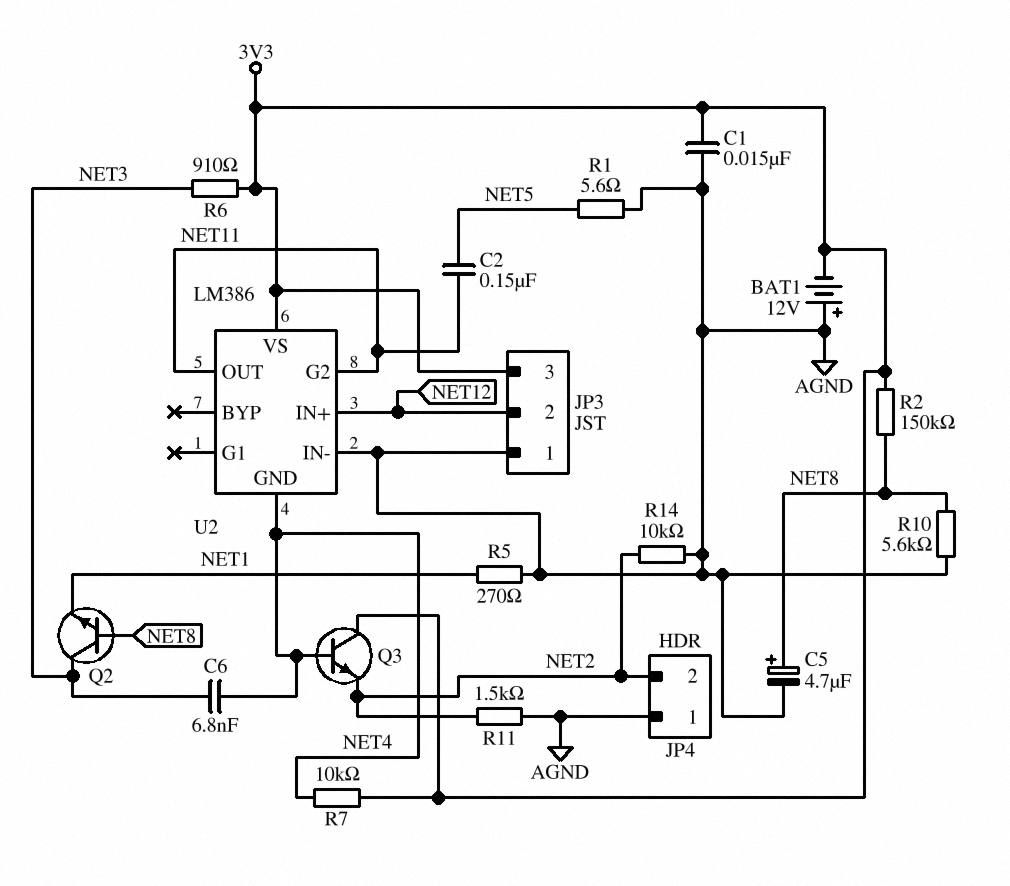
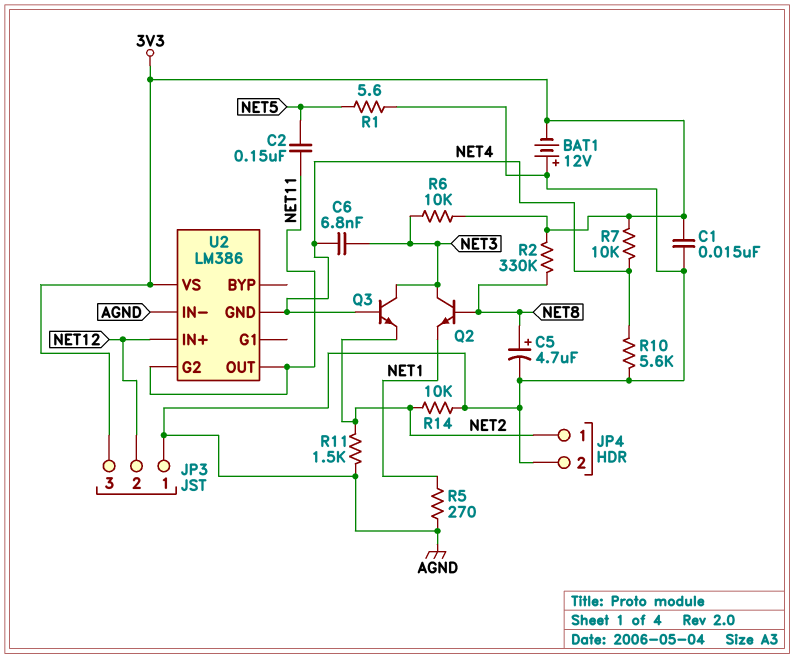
JP4 pin 1: AGND -> NET2
JP4 pin 2: NET2 -> AGND
Q3: NPN (B NET4, C 3V3, E NET2) -> NPN (B NET4, C NET3, E NET2)
R2: 150k (3V3, NET8) -> 330k (3V3, NET8)
R6: 910 (3V3, NET3) -> 10k (3V3, NET3)
R10: 5.6k (AGND, NET8) -> 5.6k (AGND, NET4)

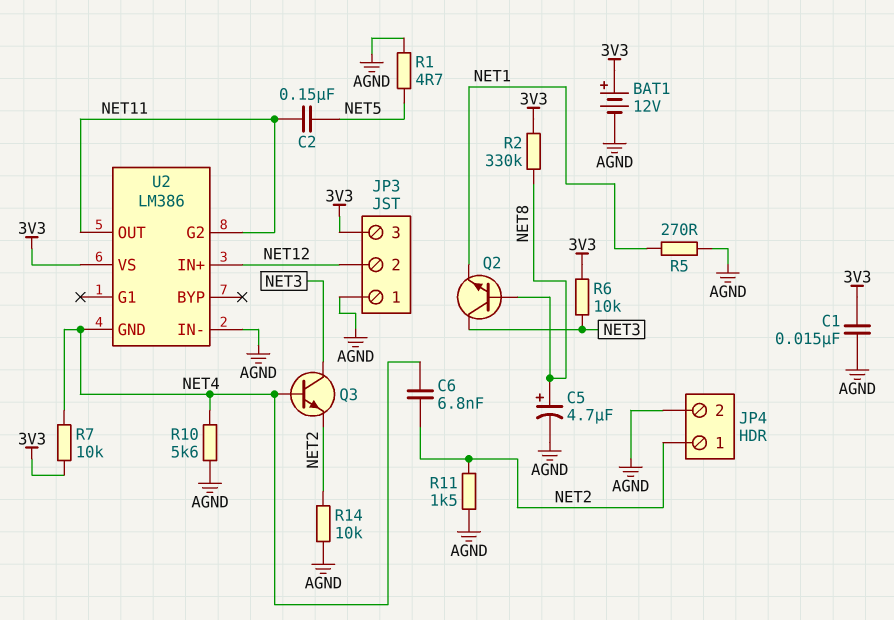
BAT1: 12V (plus AGND, minus 3V3) -> 12V (plus 3V3, minus AGND)
C6: 6.8nF (NET3, NET4) -> 6.8nF (NET2, NET4)
R1: 5.6 (AGND, NET5) -> 4.7 (AGND, NET5)

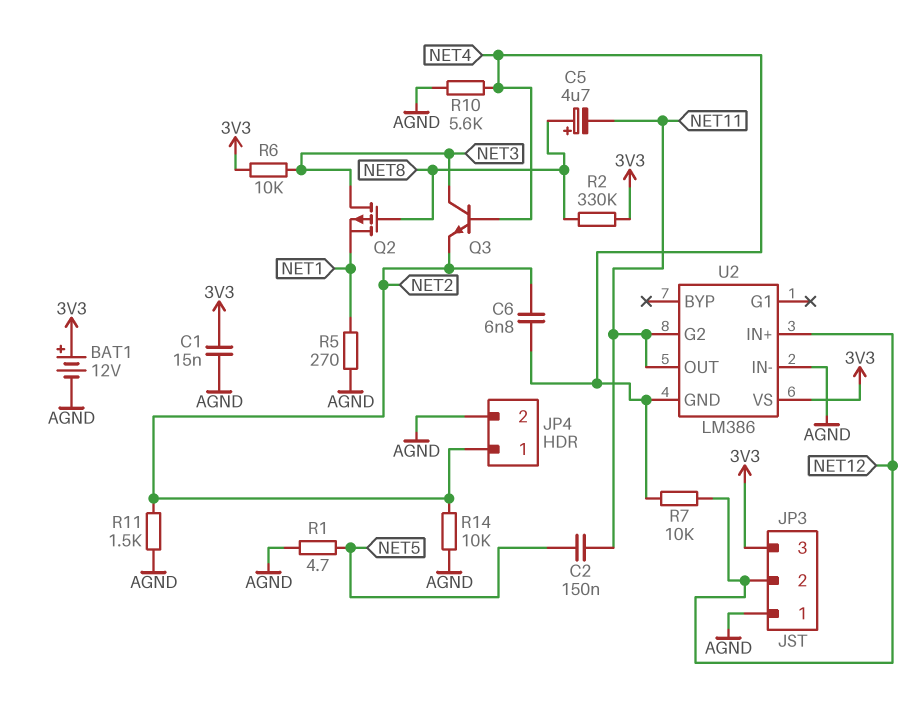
C5: 4.7uF (plus NET8, minus AGND) -> 4.7uF (plus NET8, minus NET11)
Q2: NPN (B NET8, C NET3, E NET1) -> PMOS (G NET8, D NET3, S NET1)
R7: 10k (3V3, NET4) -> 10k (NET4, NET12)

